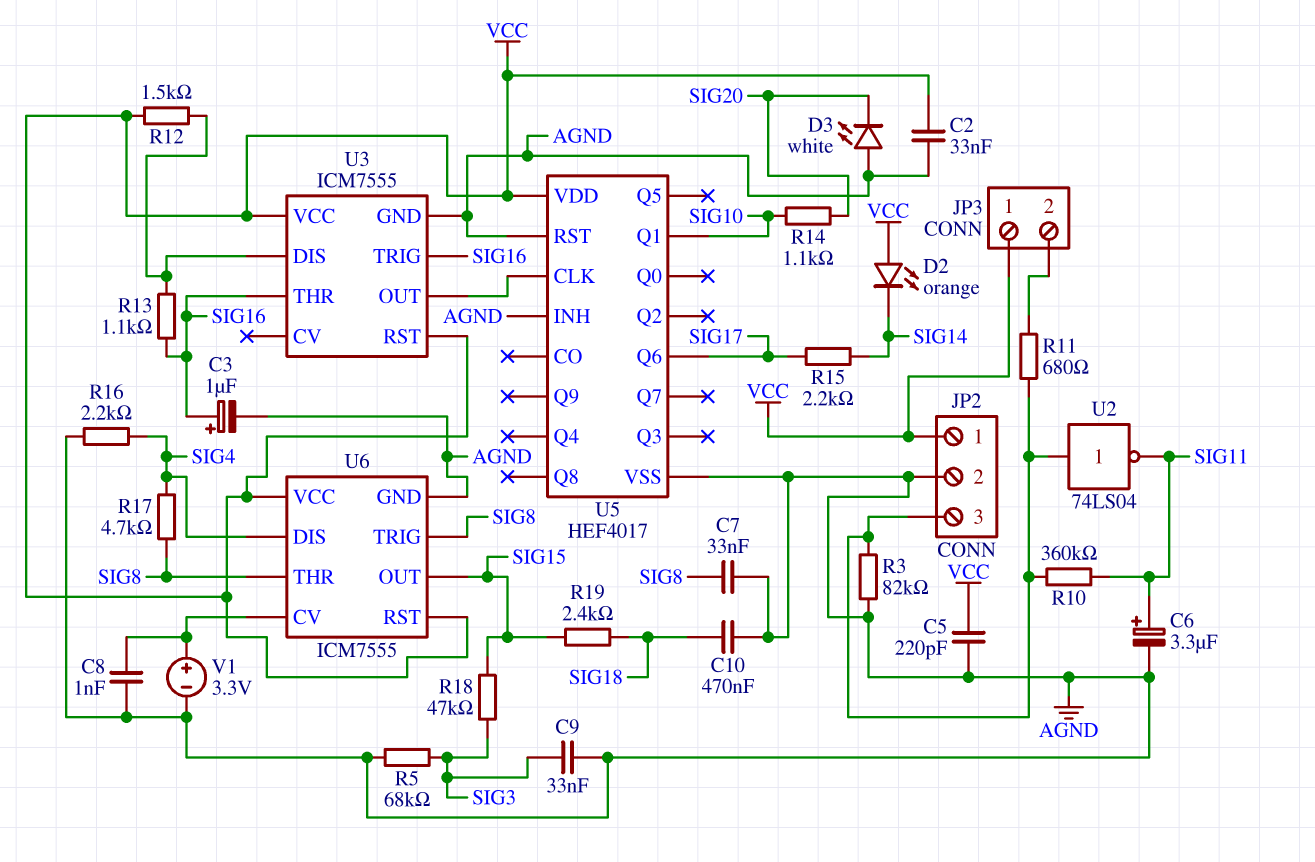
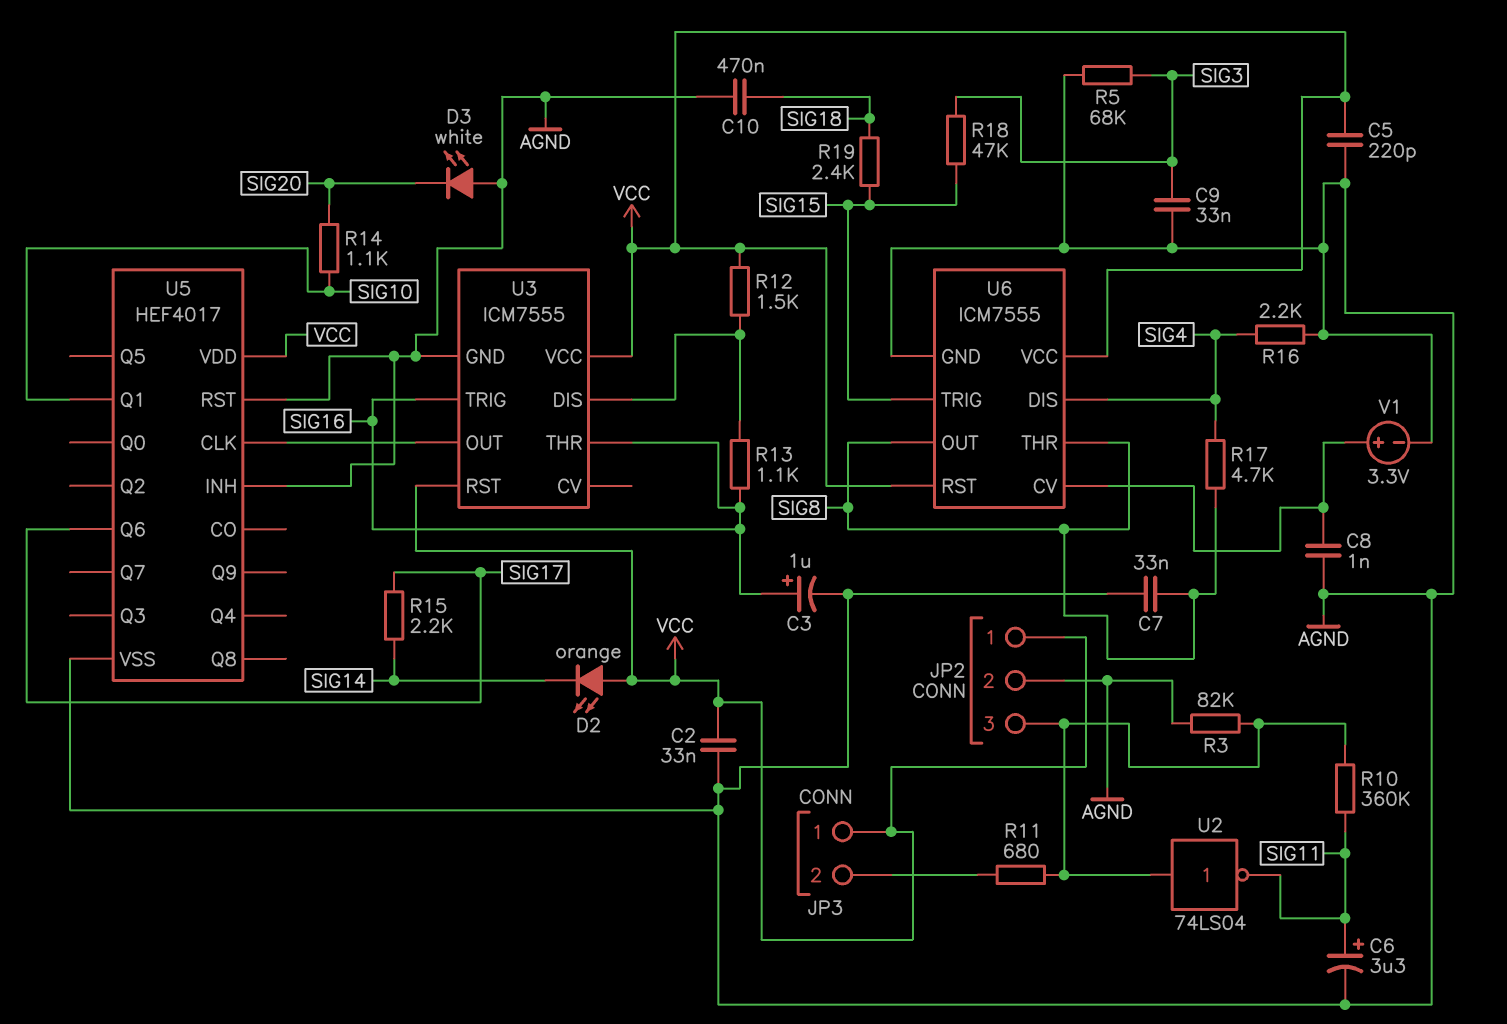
U6 pin OUT: SIG15 -> SIG8
U6 pin TRIG: SIG8 -> SIG15

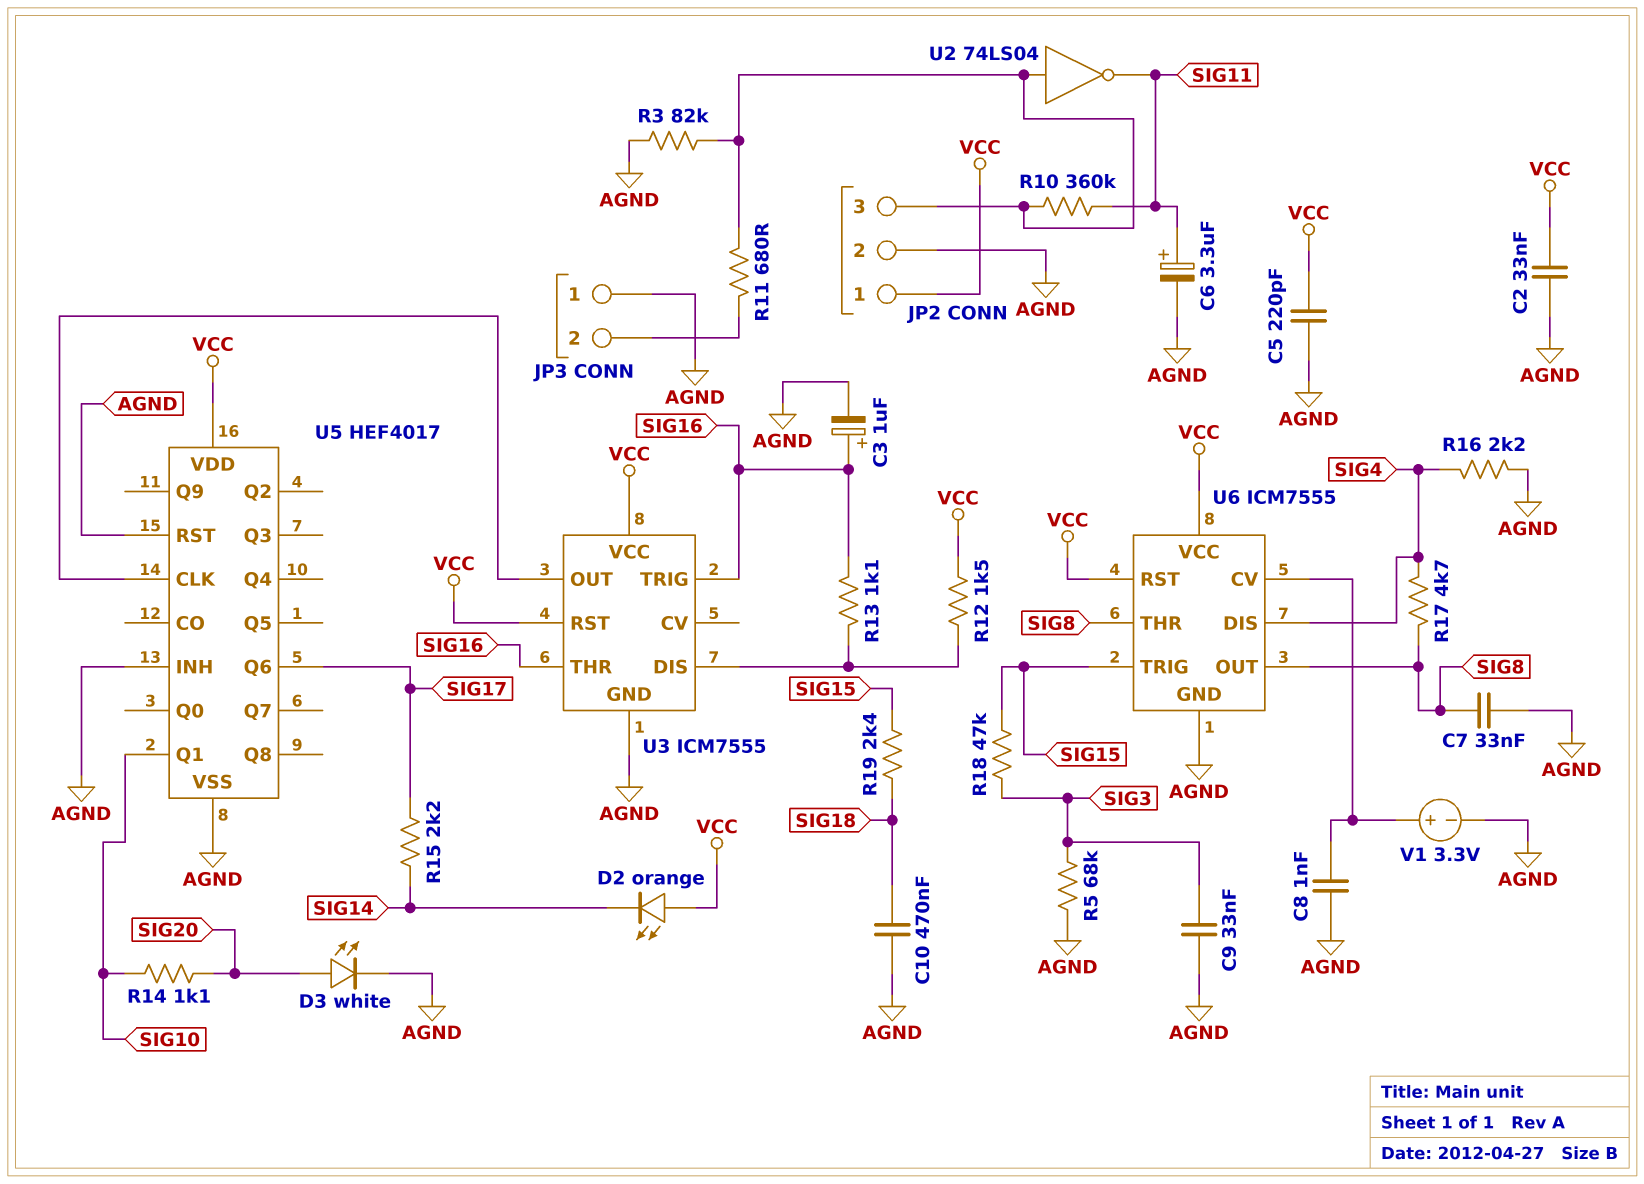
D3: LED white (A AGND, K SIG20) -> LED white (A SIG20, K AGND)
JP3 pin 1: VCC -> AGND

